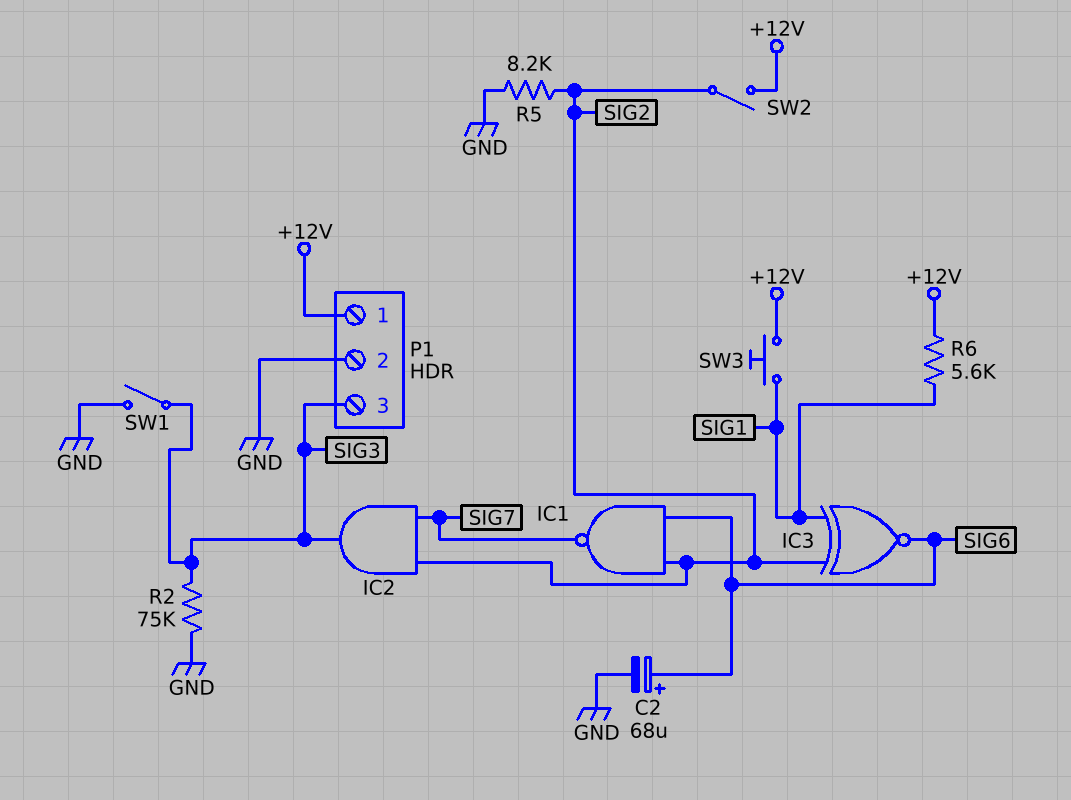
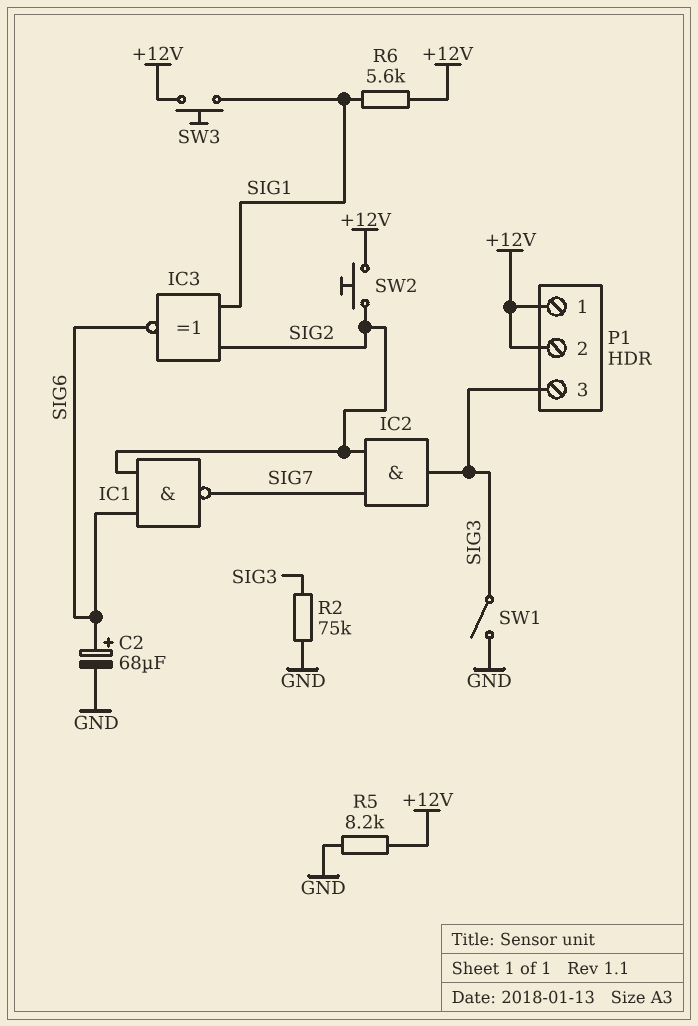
P1 pin 2: GND -> +12V
R5: 8.2k (GND, SIG2) -> 8.2k (+12V, GND)
SW2: switch (+12V, SIG2) -> button (+12V, SIG2)

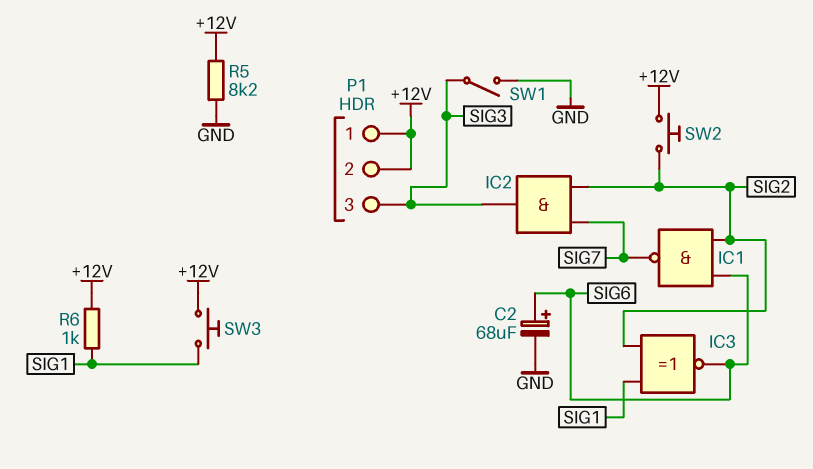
R2: 75k (GND, SIG3) -> none
R6: 5.6k (+12V, SIG1) -> 1k (+12V, SIG1)

